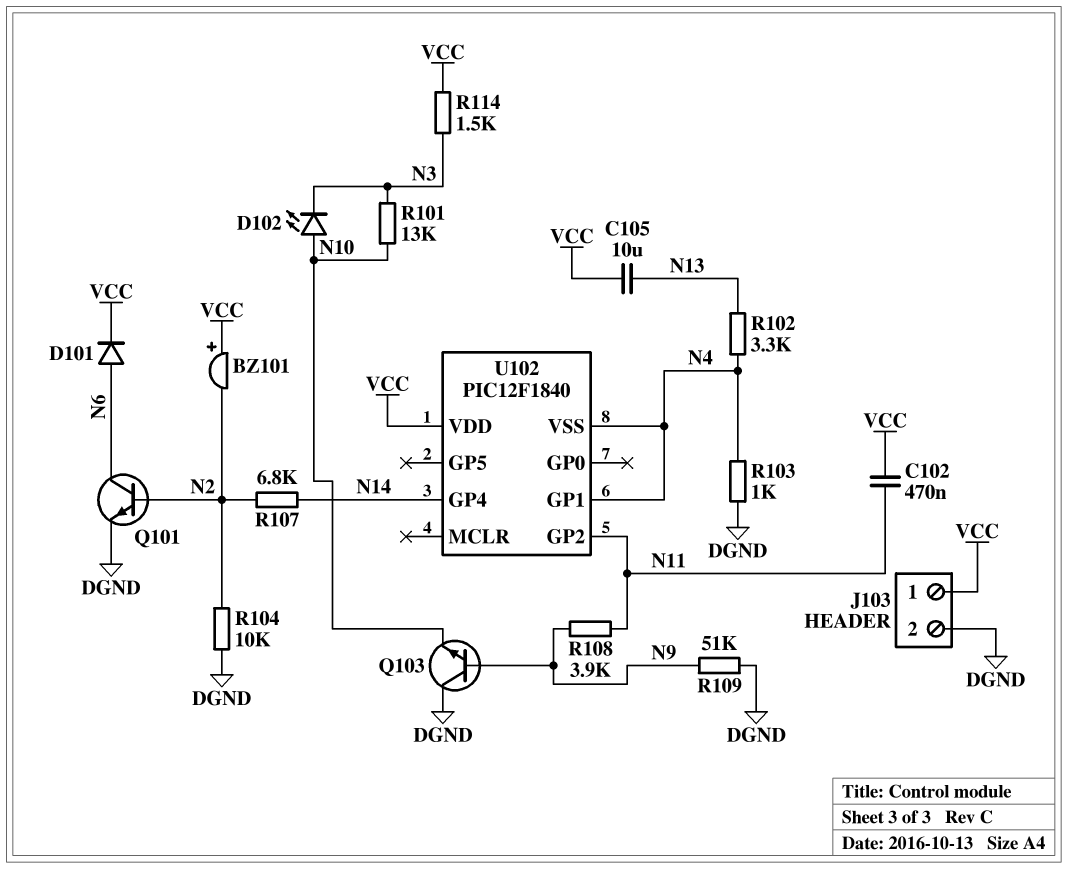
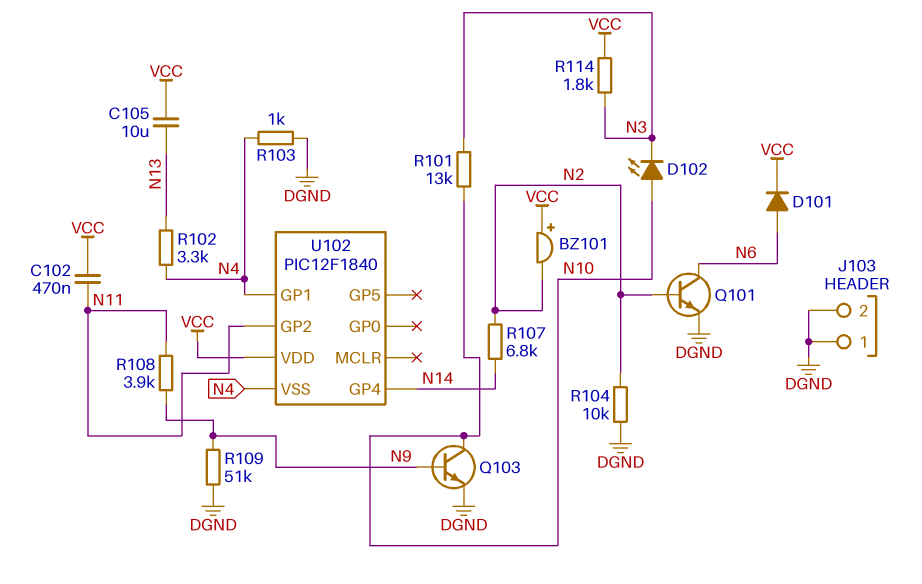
J103 pin 1: VCC -> DGND
Q103: NPN (B N9, C DGND, E N10) -> NPN (B N9, C N10, E DGND)
R114: 1.5k (N3, VCC) -> 1.8k (N3, VCC)

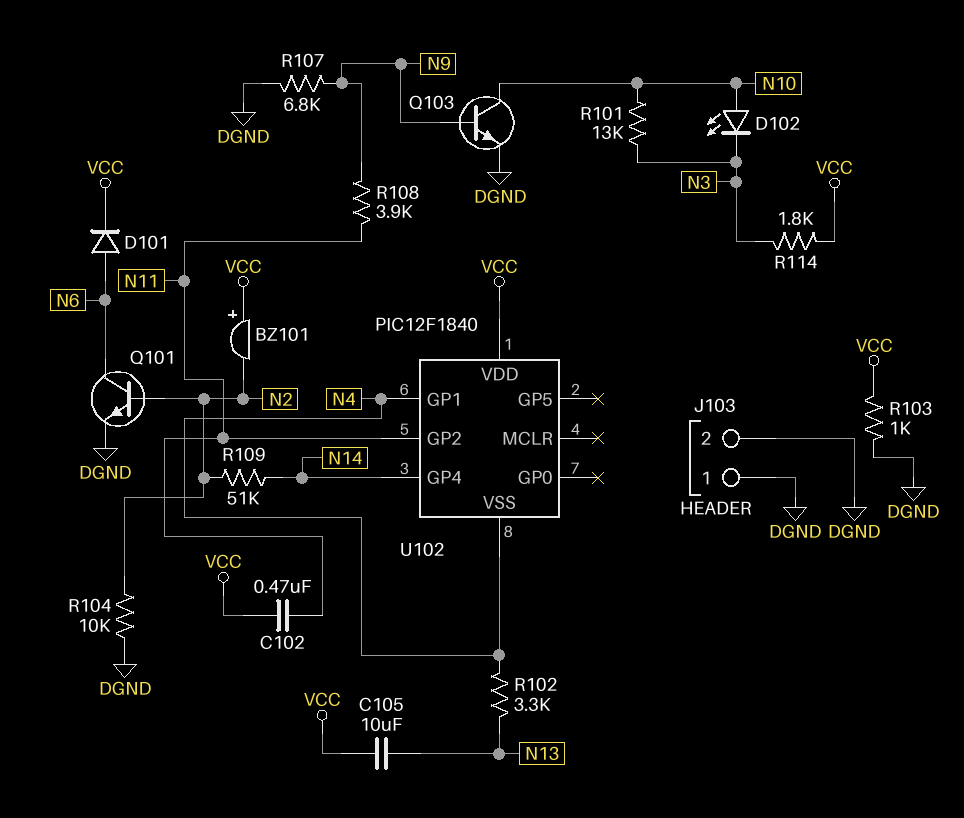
R103: 1k (DGND, N4) -> 1k (DGND, VCC)
R107: 6.8k (N2, N14) -> 6.8k (DGND, N9)
R109: 51k (DGND, N9) -> 51k (N2, N14)

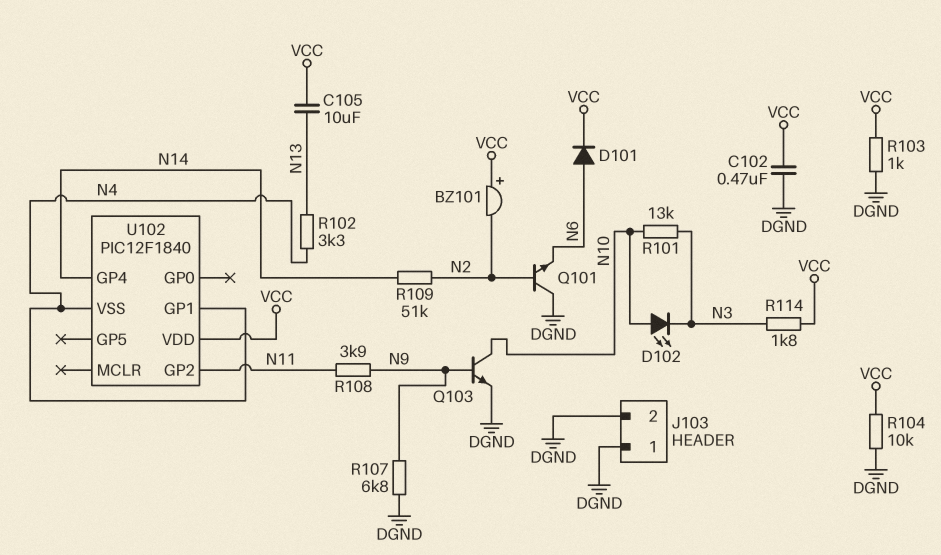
C102: 470nF (N11, VCC) -> 470nF (DGND, VCC)
Q101: NPN (B N2, C N6, E DGND) -> NPN (B N2, C DGND, E N6)
R104: 10k (DGND, N2) -> 10k (DGND, VCC)

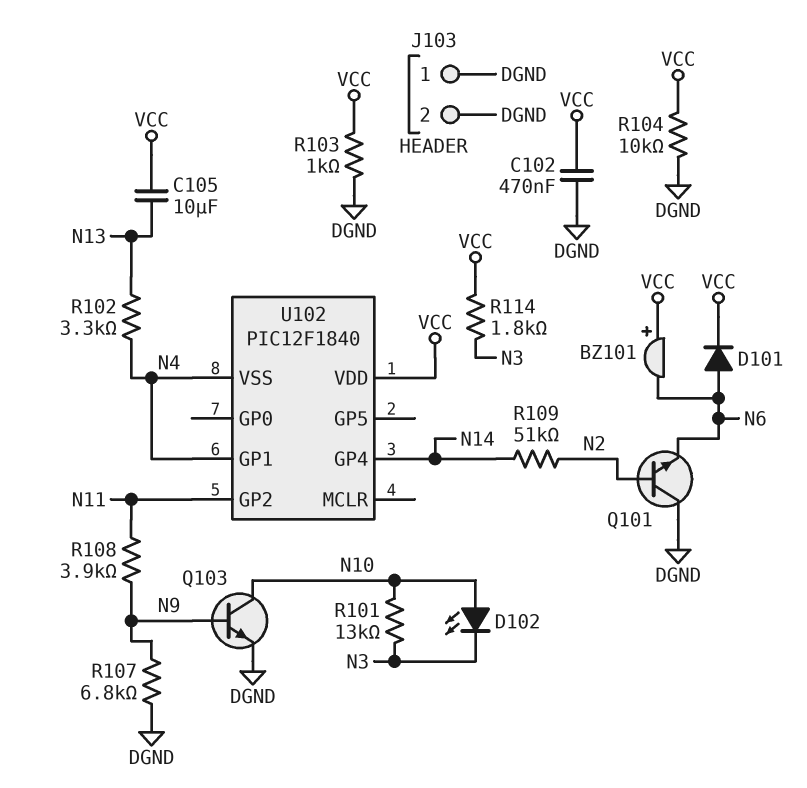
BZ101: buzzer (plus VCC, minus N2) -> buzzer (plus VCC, minus N6)

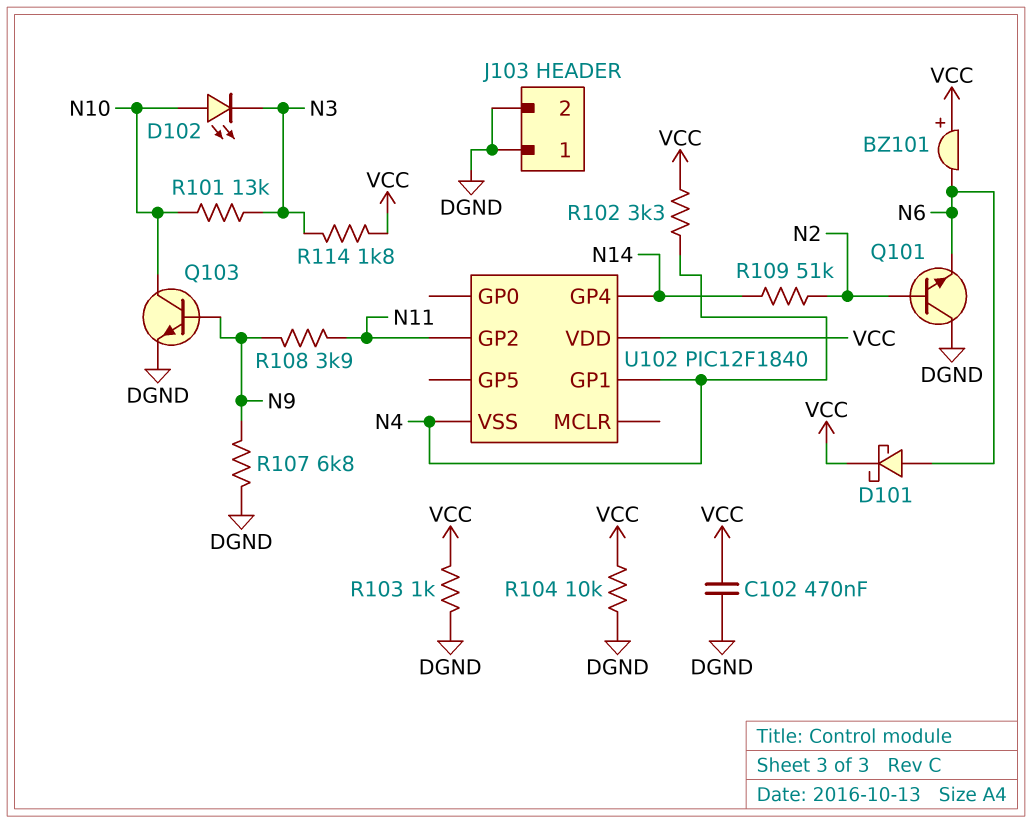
C105: 10uF (N13, VCC) -> none
D101: diode (A N6, K VCC) -> schottky (A N6, K VCC)
R102: 3.3k (N4, N13) -> 3.3k (N4, VCC)

